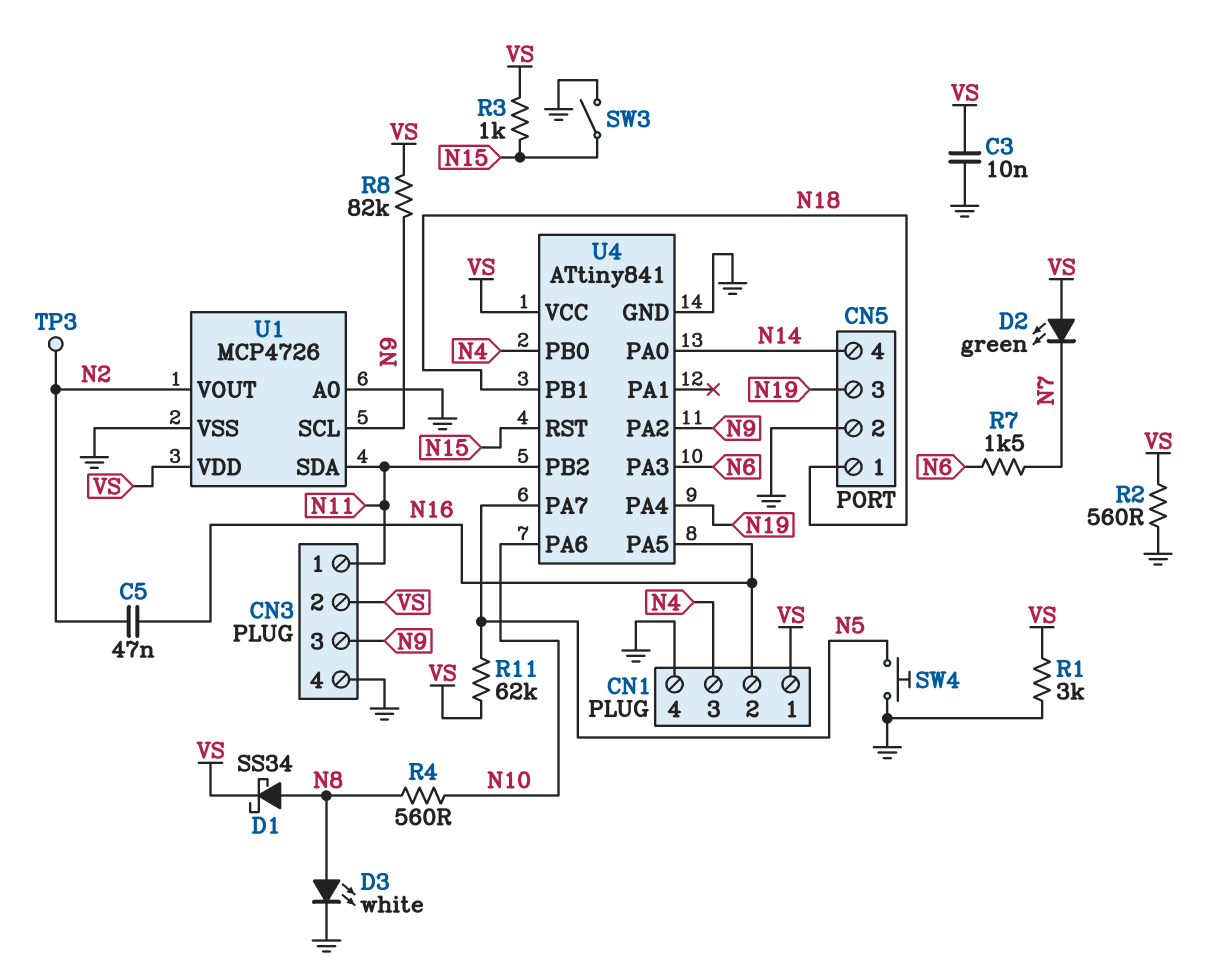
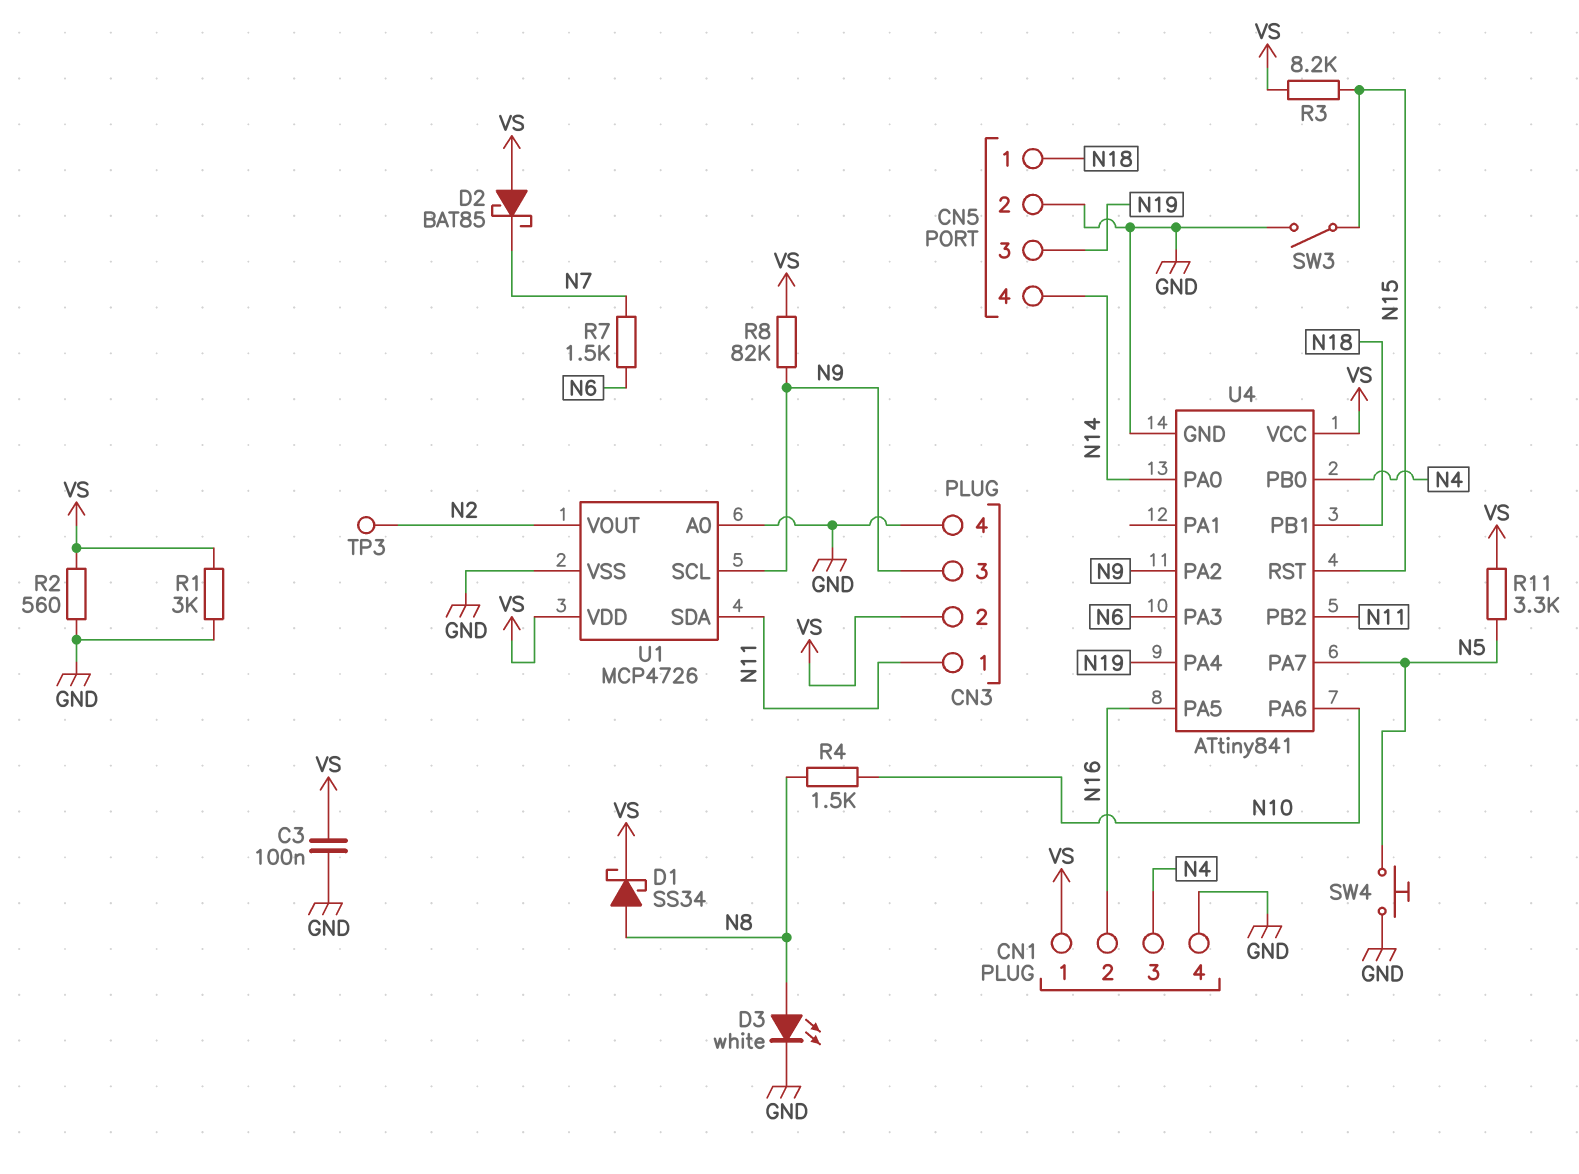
C3: 10nF (GND, VS) -> 100nF (GND, VS)
C5: 47nF (N2, N16) -> none
D2: LED green (A VS, K N7) -> schottky BAT85 (A VS, K N7)
R3: 1k (N15, VS) -> 8.2k (N15, VS)
R4: 560 (N8, N10) -> 1.5k (N8, N10)
R11: 62k (N5, VS) -> 3.3k (N5, VS)

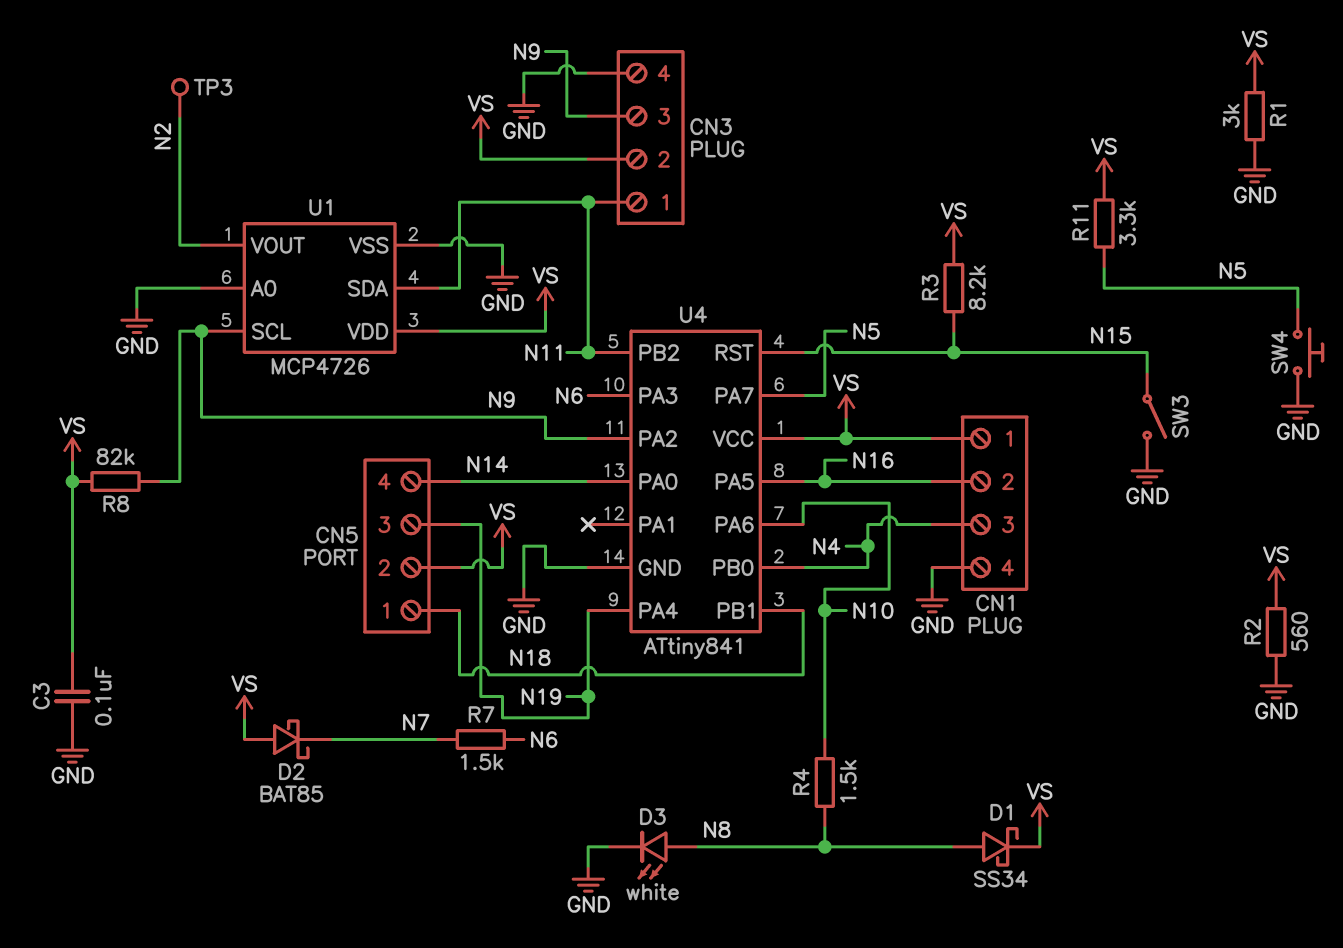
CN5 pin 2: GND -> VS

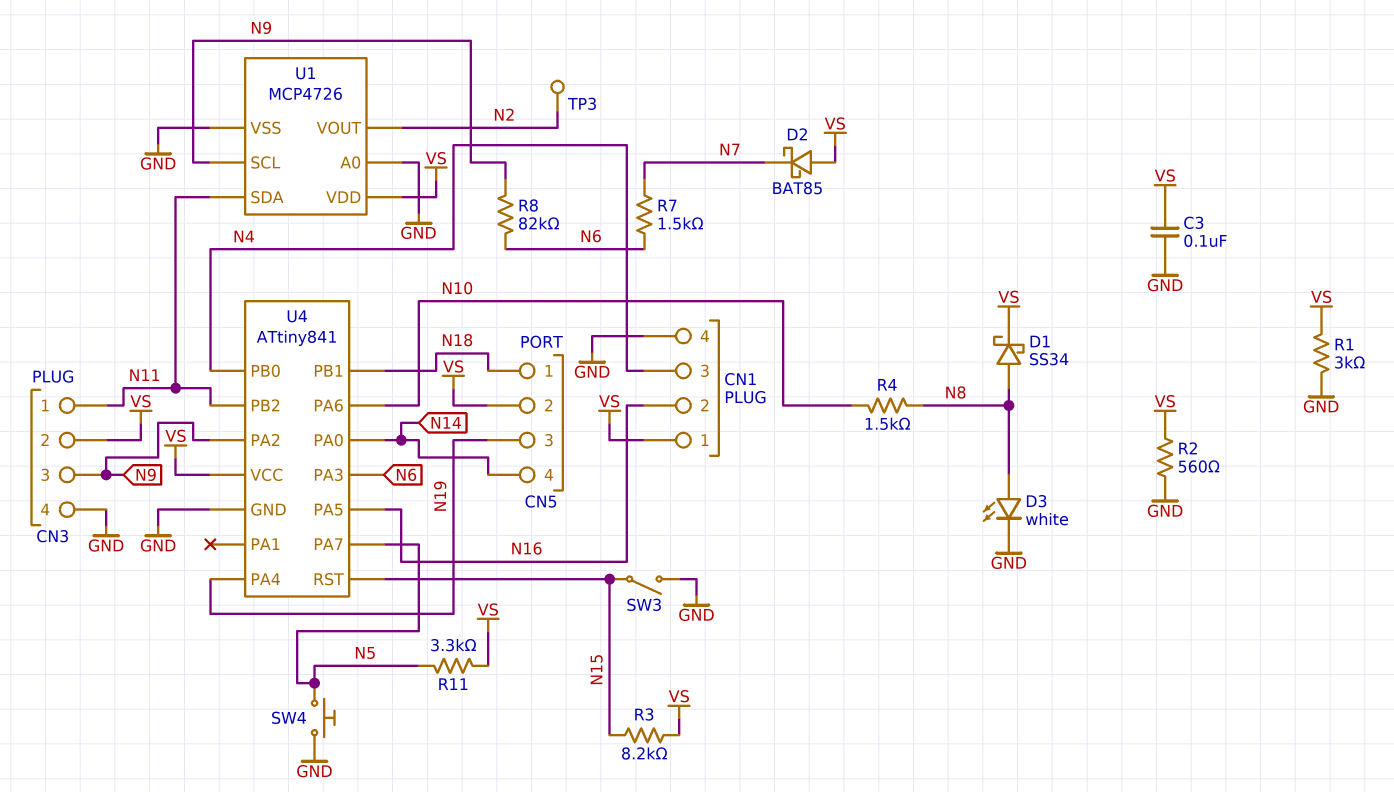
R8: 82k (N9, VS) -> 82k (N6, N9)

